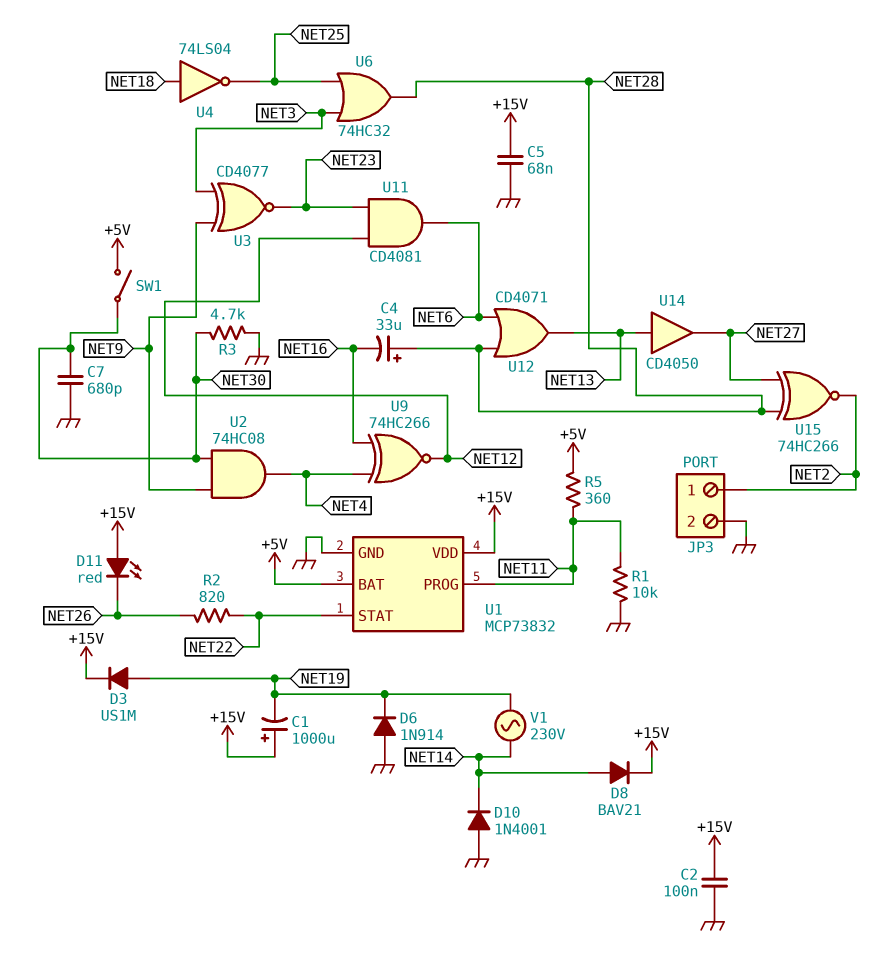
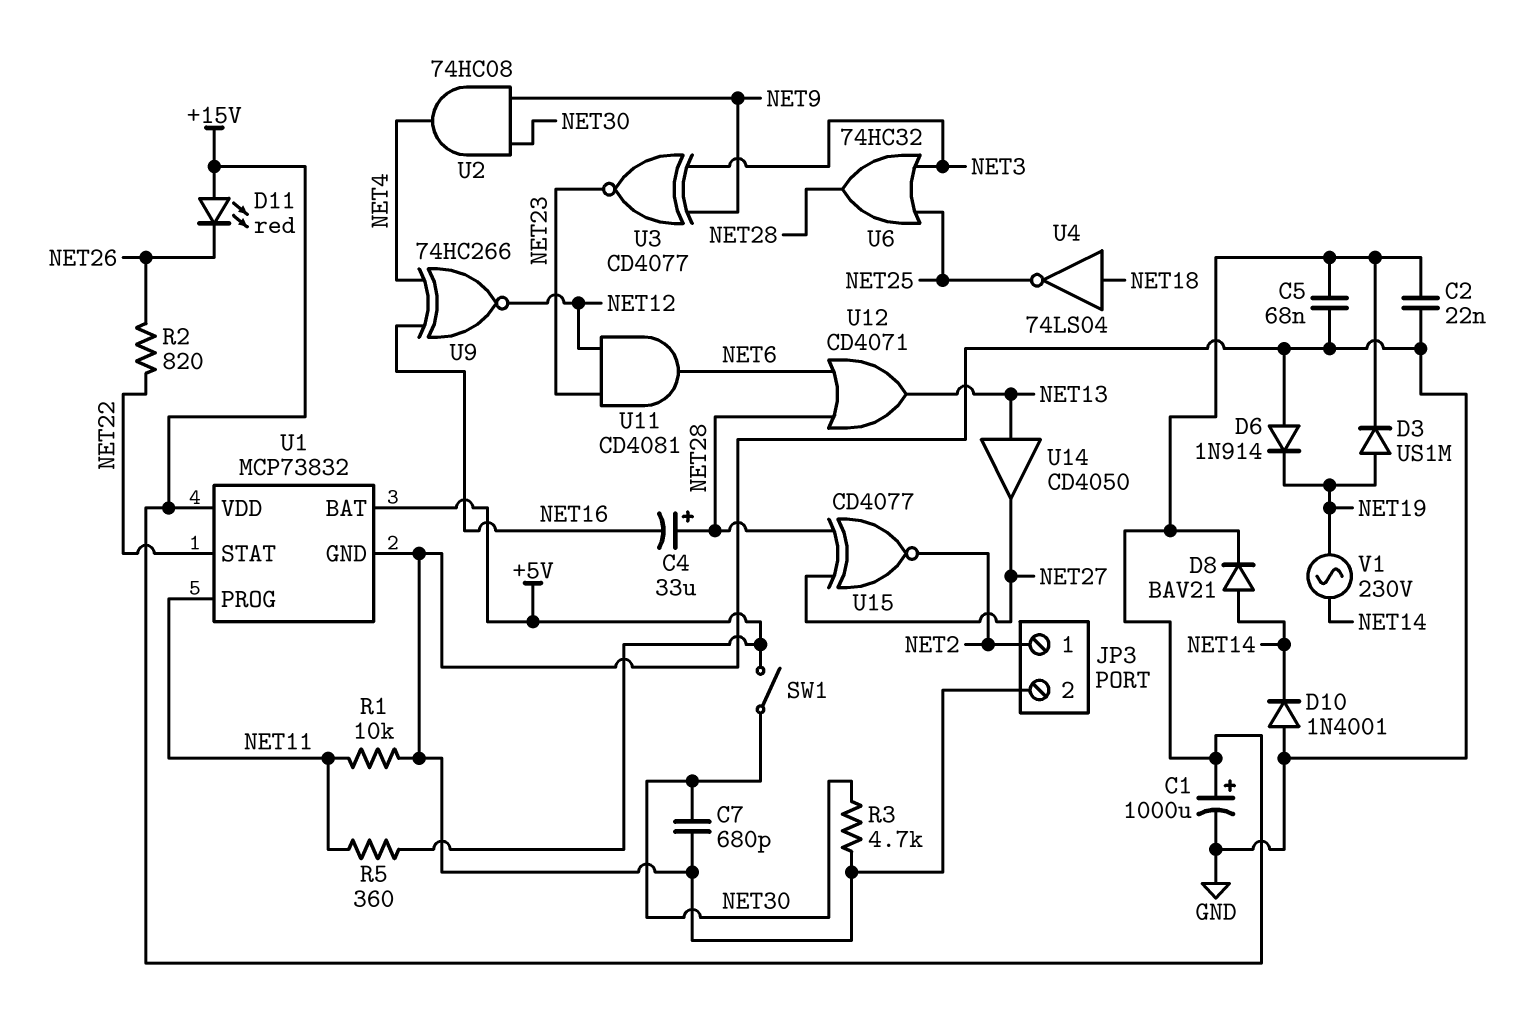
C1: 1000uF (plus +15V, minus NET19) -> 1000uF (plus +15V, minus GND)
C2: 100nF (+15V, GND) -> 22nF (+15V, GND)
U15: XNOR 74HC266 (in NET27, in NET28, out NET2) -> XNOR CD4077 (in NET27, in NET28, out NET2)

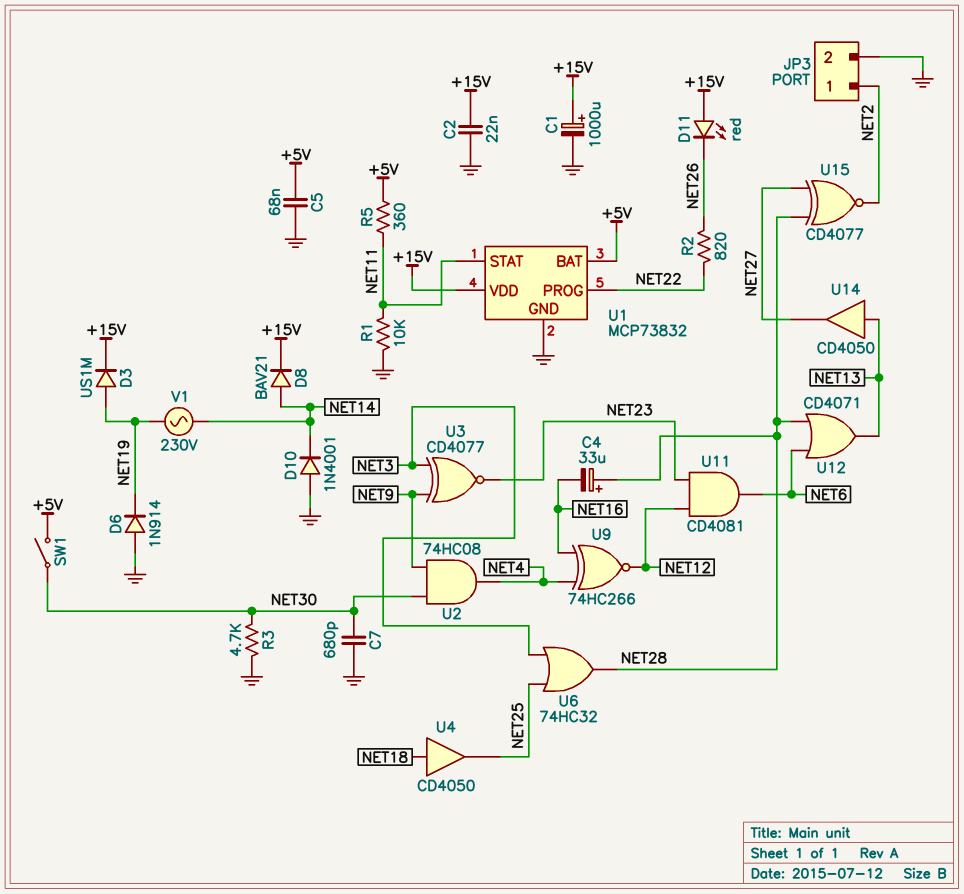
C5: 68nF (+15V, GND) -> 68nF (+5V, GND)
U1 pin PROG: NET11 -> NET22
U1 pin STAT: NET22 -> NET11
U4: NOT 74LS04 (in NET18, out NET25) -> buffer CD4050 (in NET18, out NET25)

